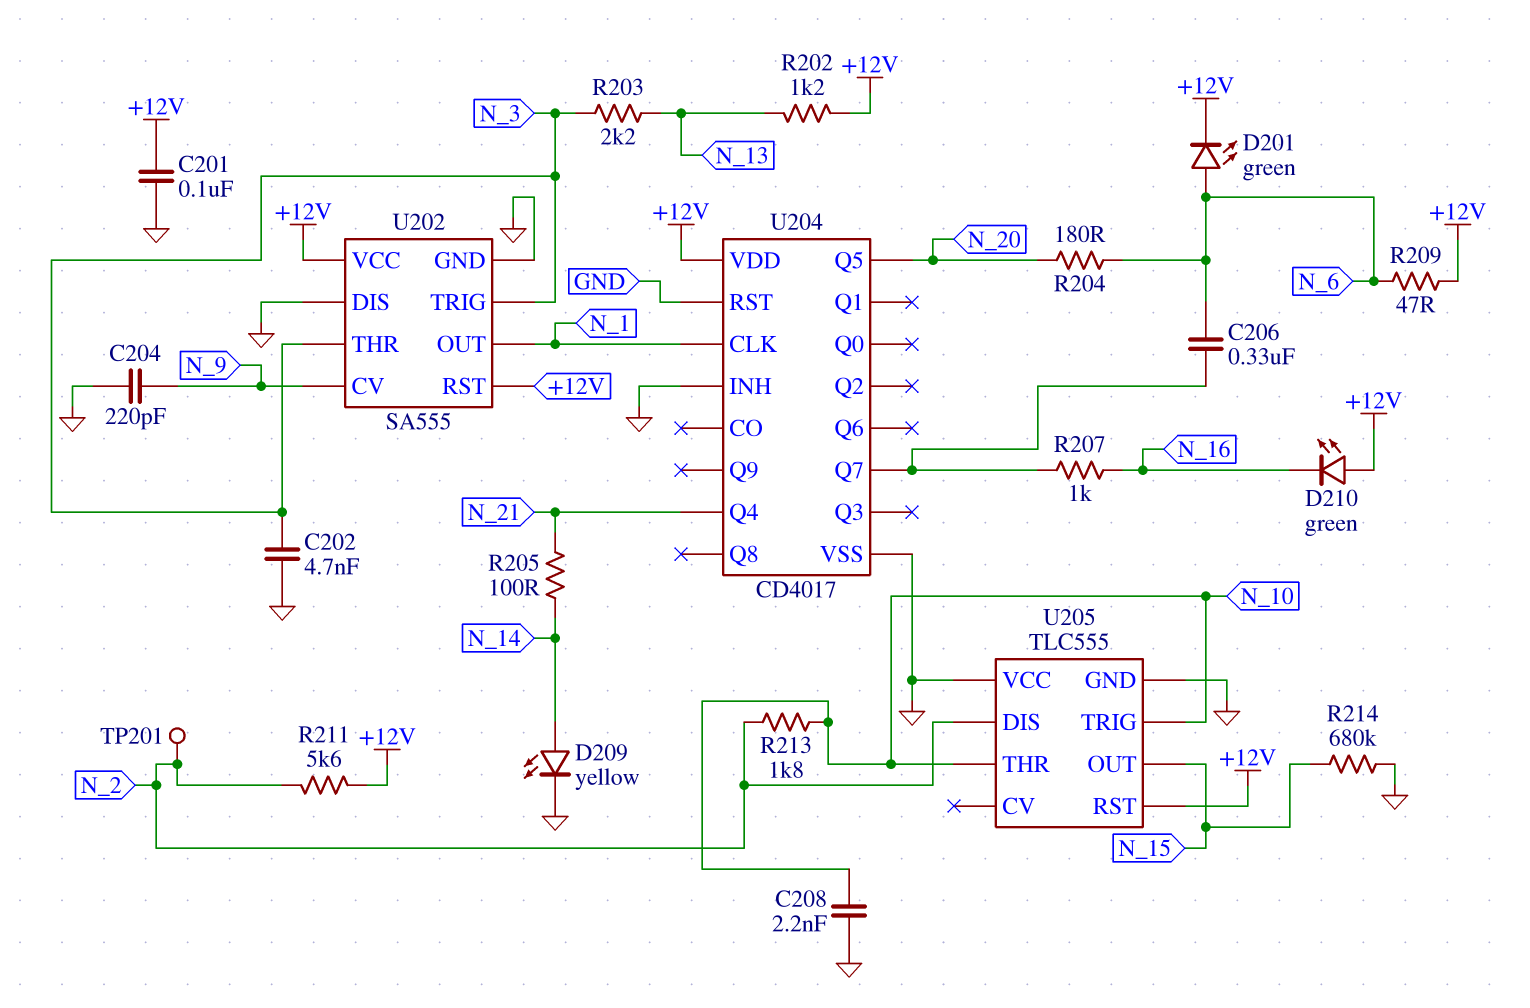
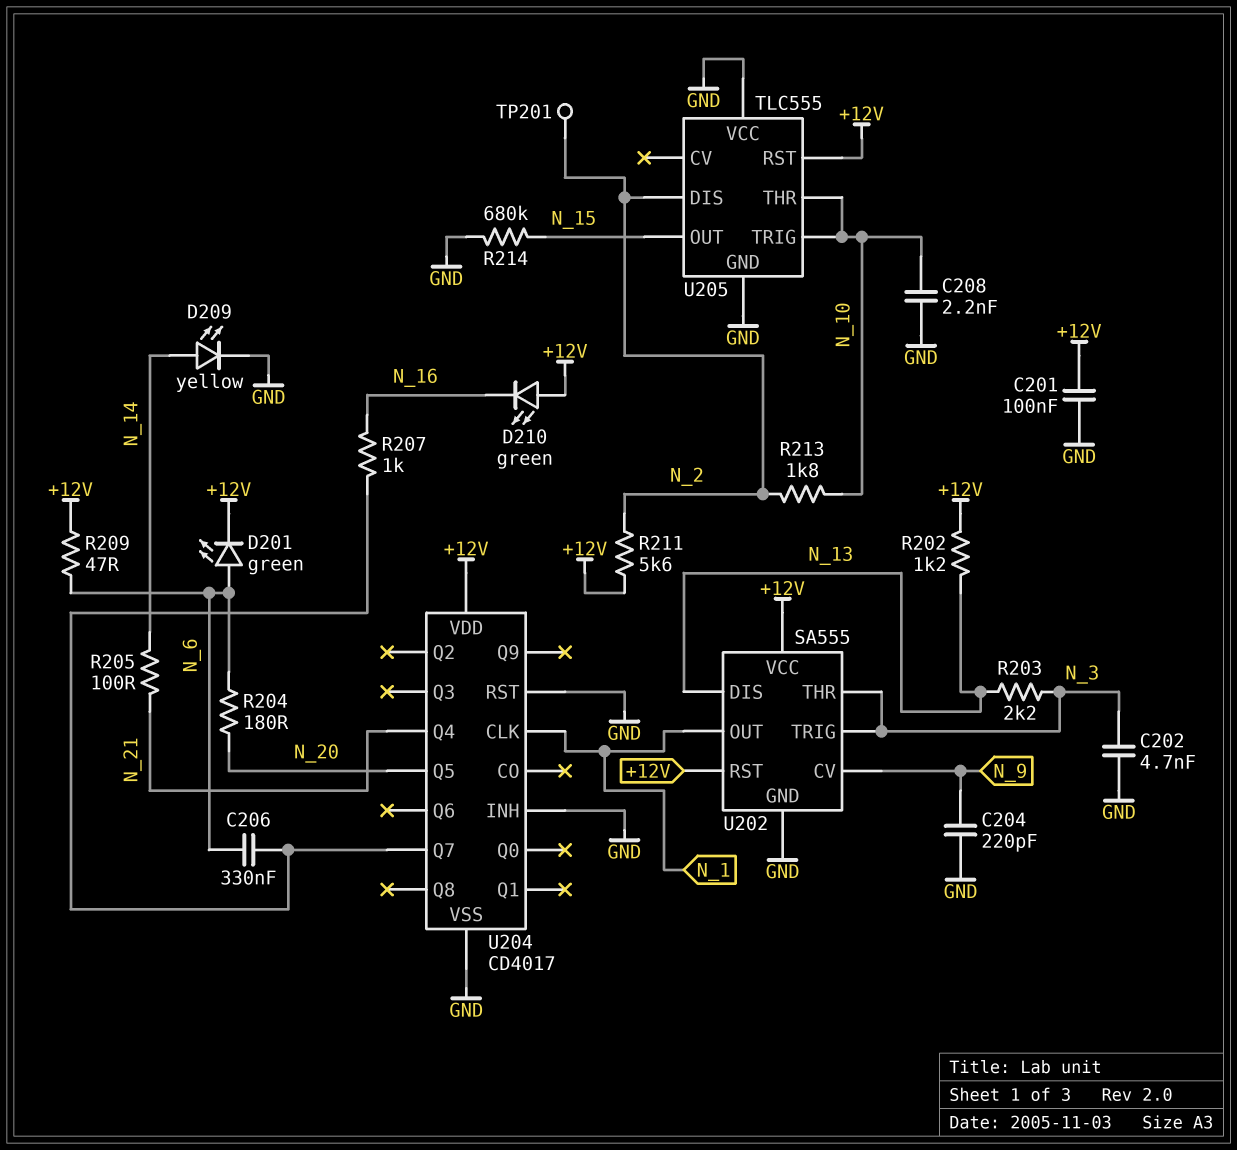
U202 pin DIS: GND -> N_13

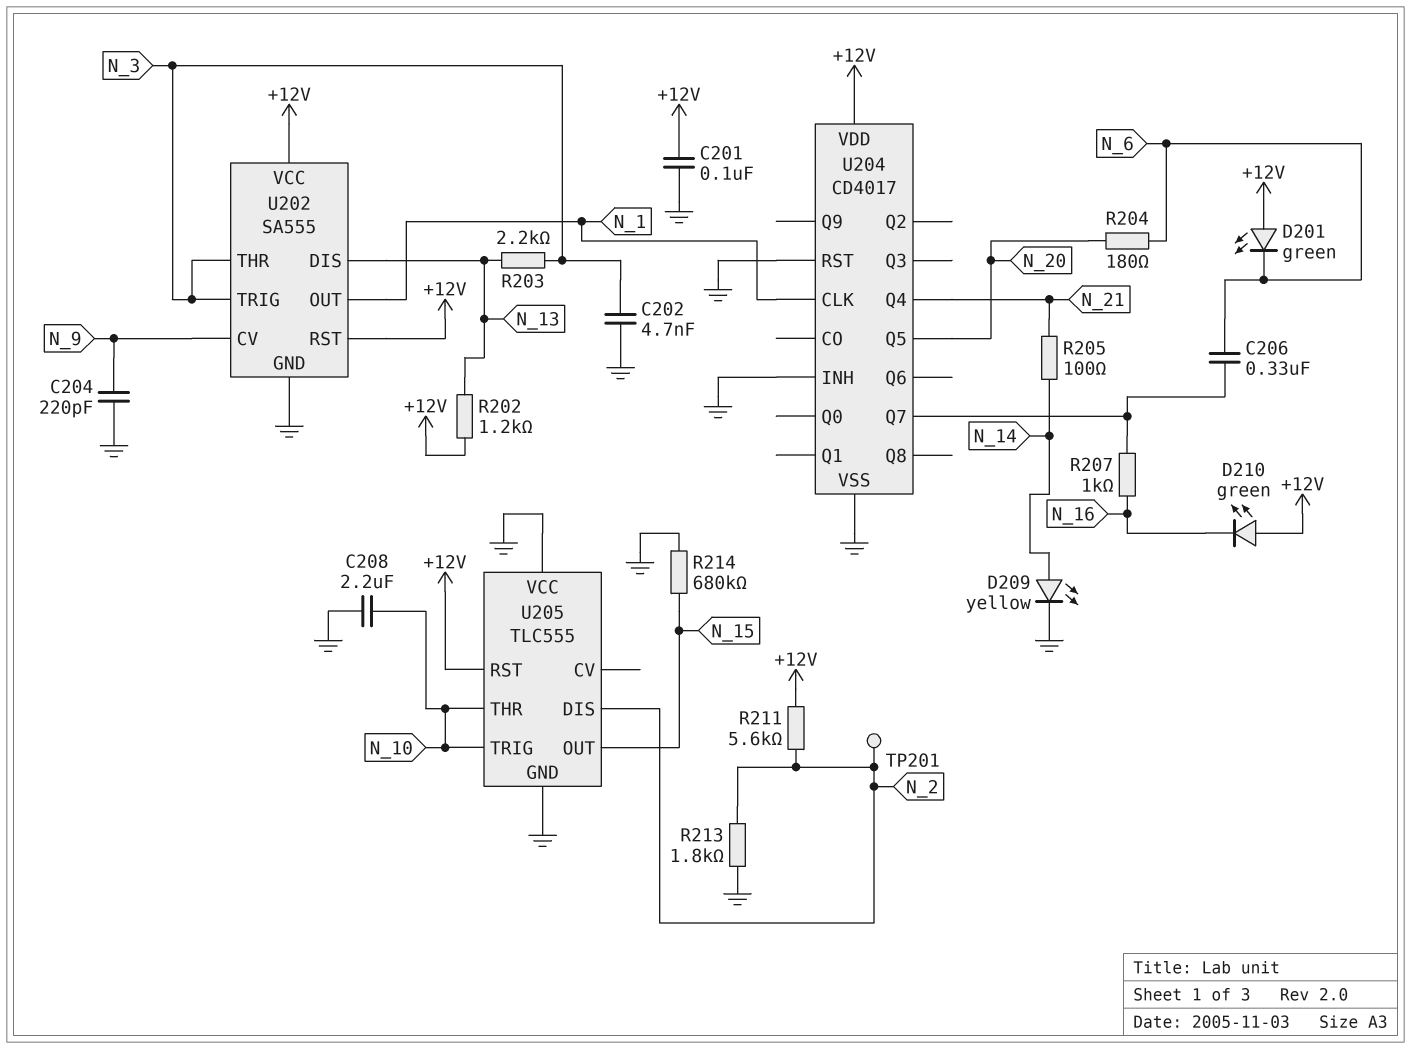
C208: 2.2nF (GND, N_10) -> 2.2uF (GND, N_10)
D201: LED green (A N_6, K +12V) -> LED green (A +12V, K N_6)
R209: 47 (+12V, N_6) -> none
R213: 1.8k (N_2, N_10) -> 1.8k (GND, N_2)

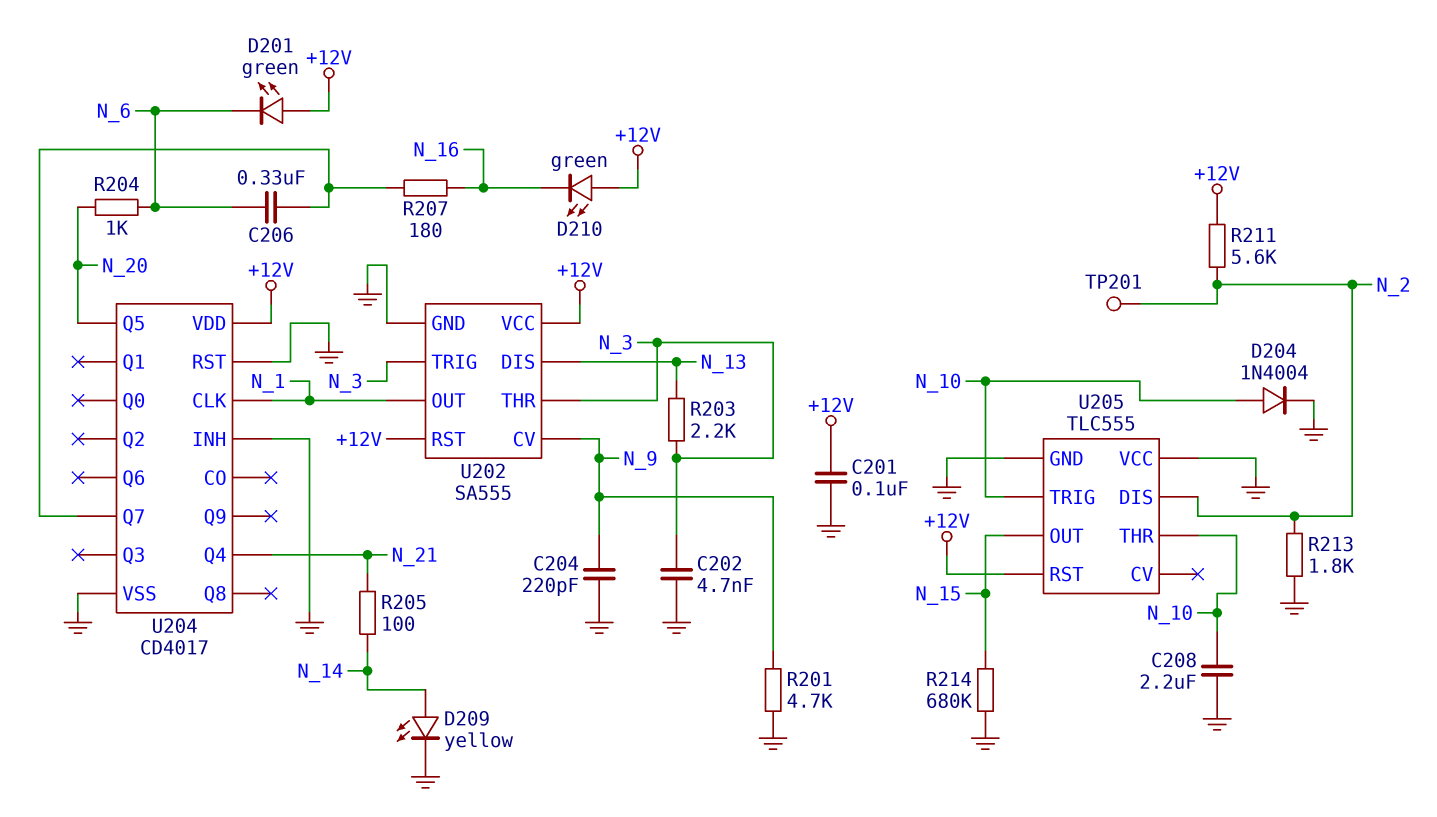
D204: none -> diode 1N4004 (A N_10, K GND)
R201: none -> 4.7k (GND, N_9)
R202: 1.2k (+12V, N_13) -> none
R204: 180 (N_6, N_20) -> 1k (N_6, N_20)
R207: 1k (N_16, U204/Q7) -> 180 (N_16, U204/Q7)

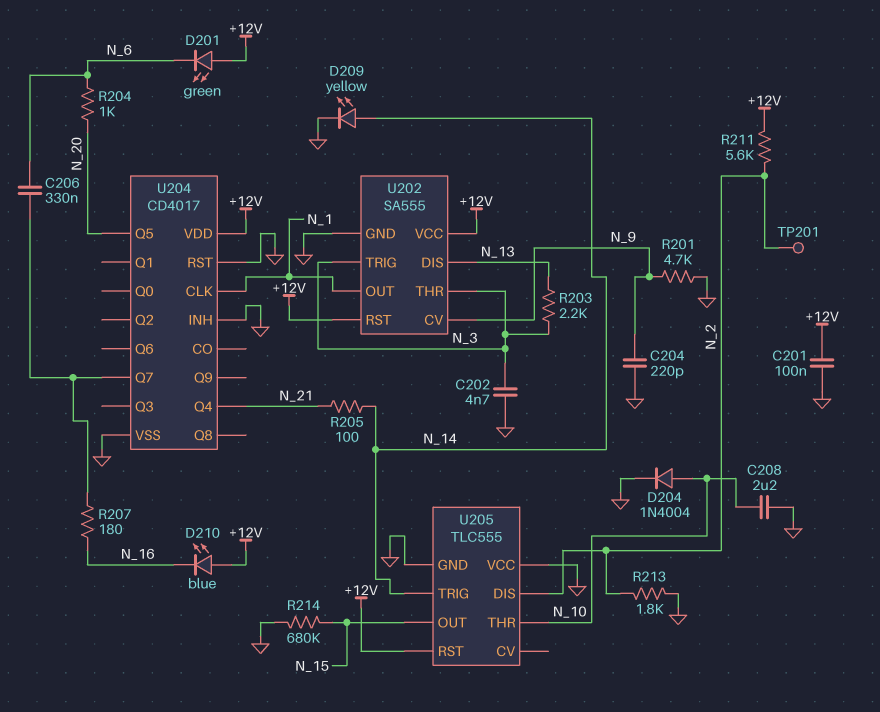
D210: LED green (A +12V, K N_16) -> LED blue (A +12V, K N_16)
U205 pin TRIG: N_10 -> N_14

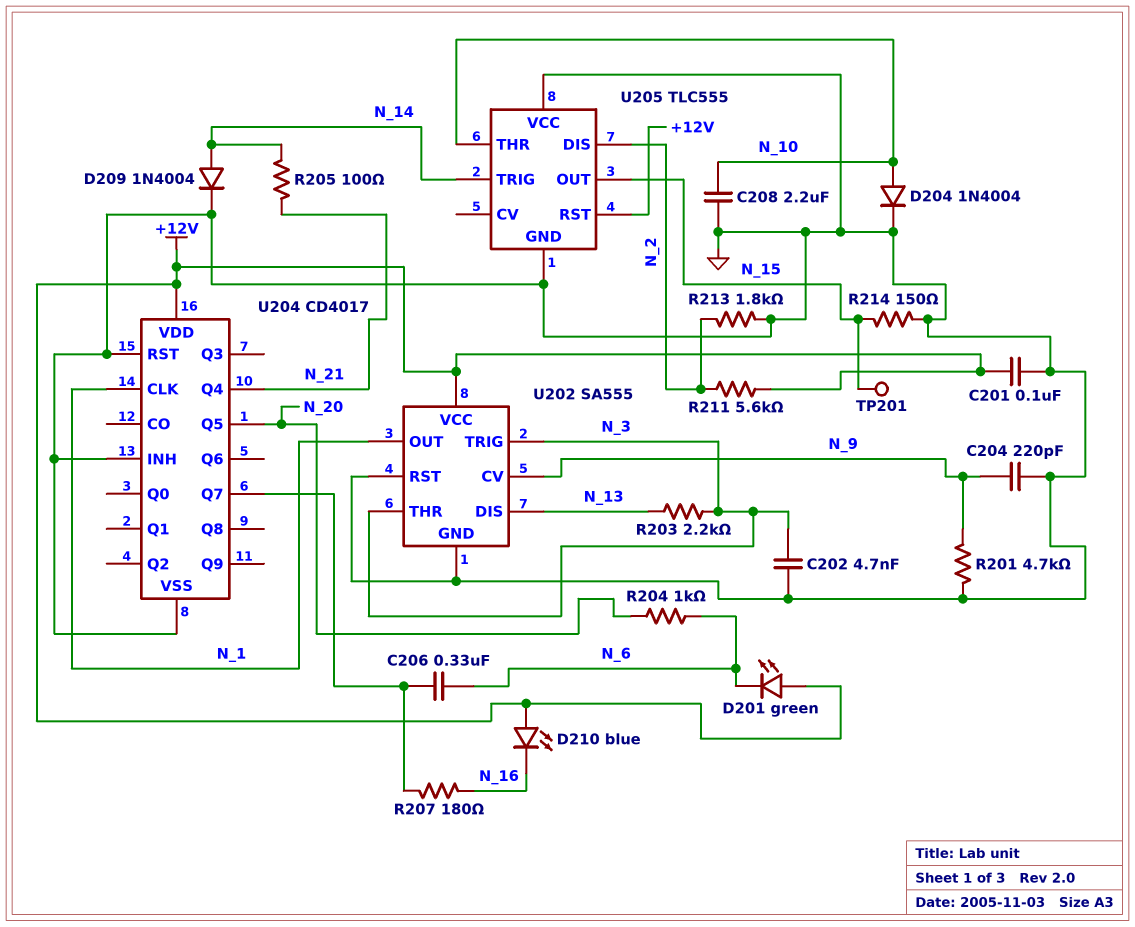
D209: LED yellow (A N_14, K GND) -> diode 1N4004 (A N_14, K GND)
R214: 680k (GND, N_15) -> 150 (GND, N_15)
TP201: test point (N_2) -> test point (N_15)
U202 pin RST: +12V -> GND

